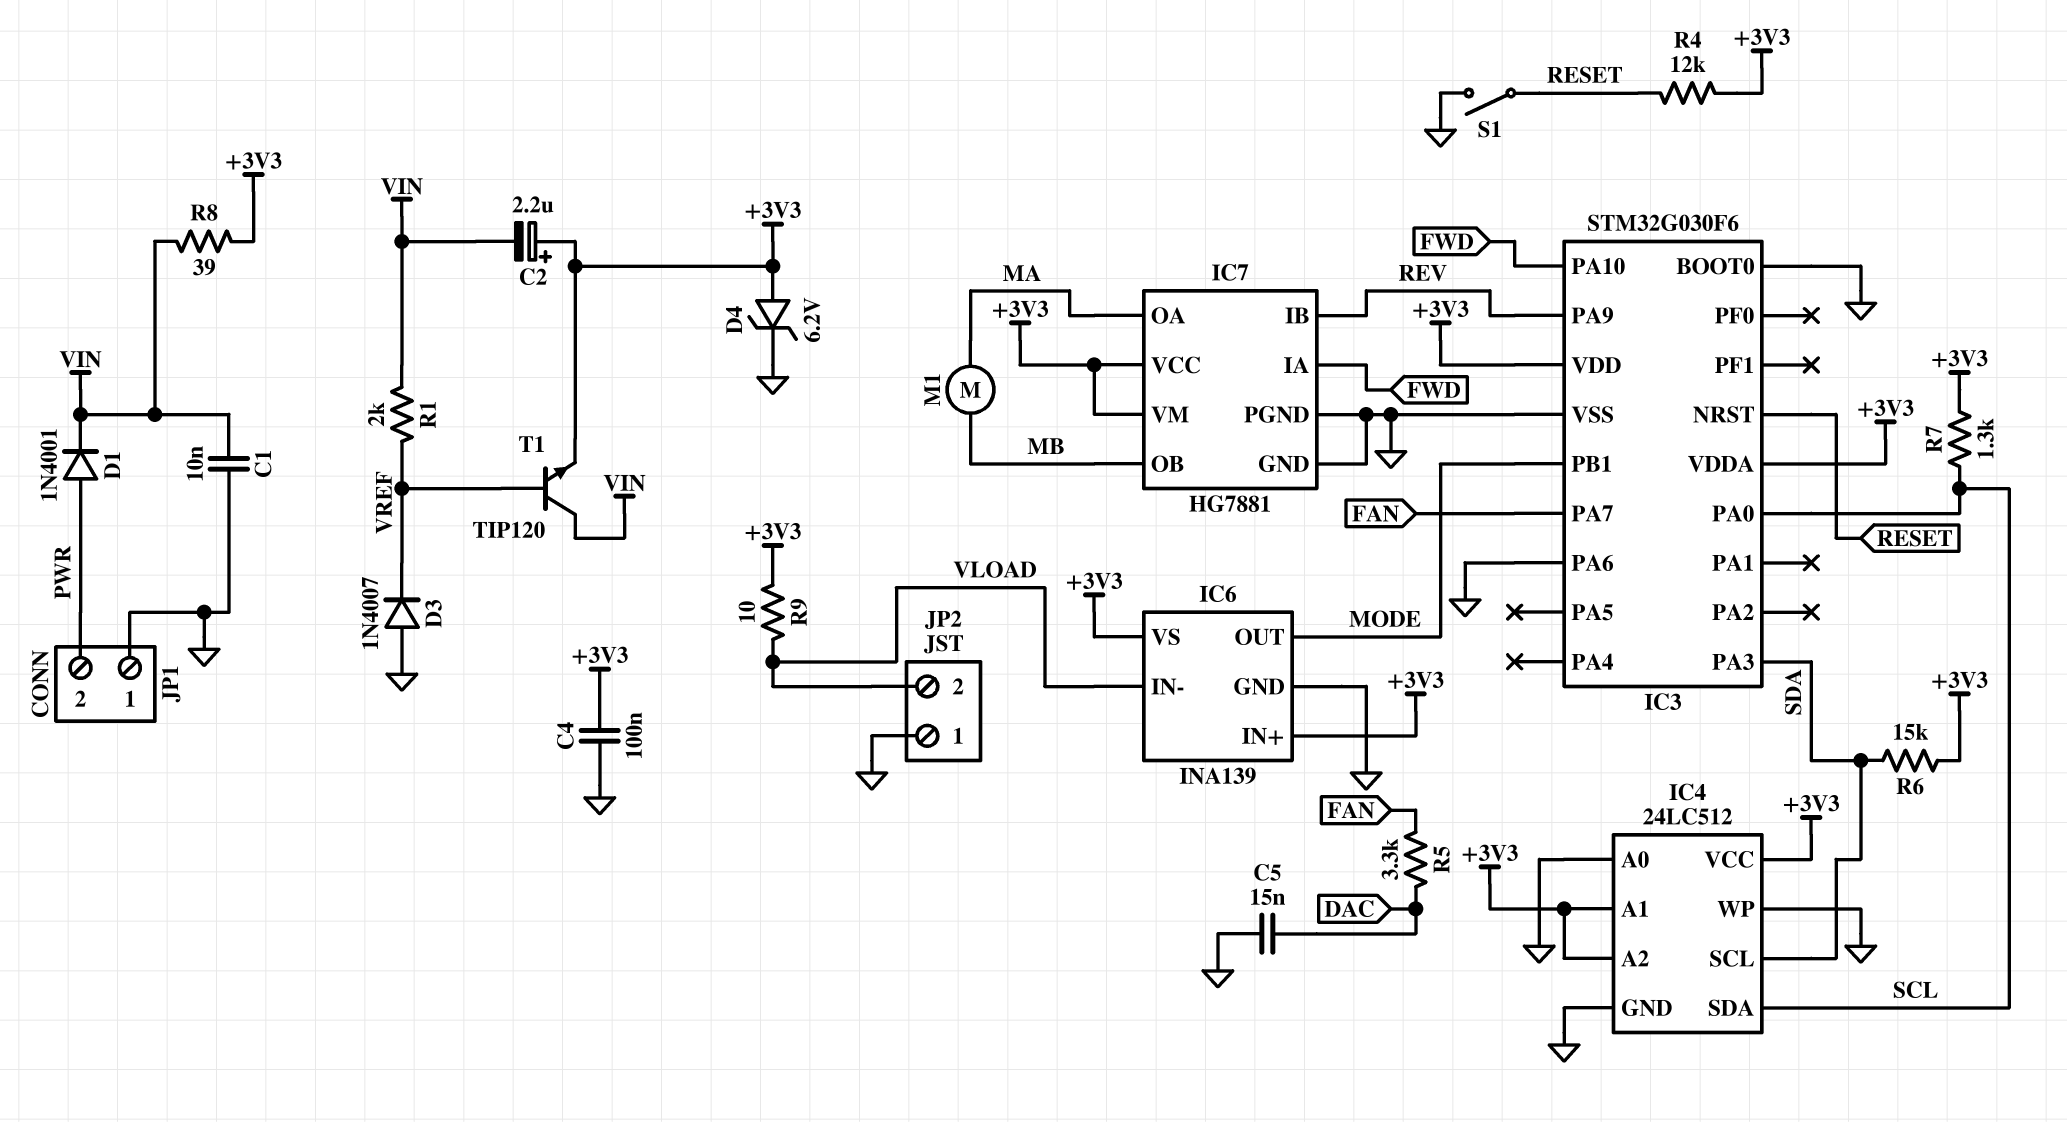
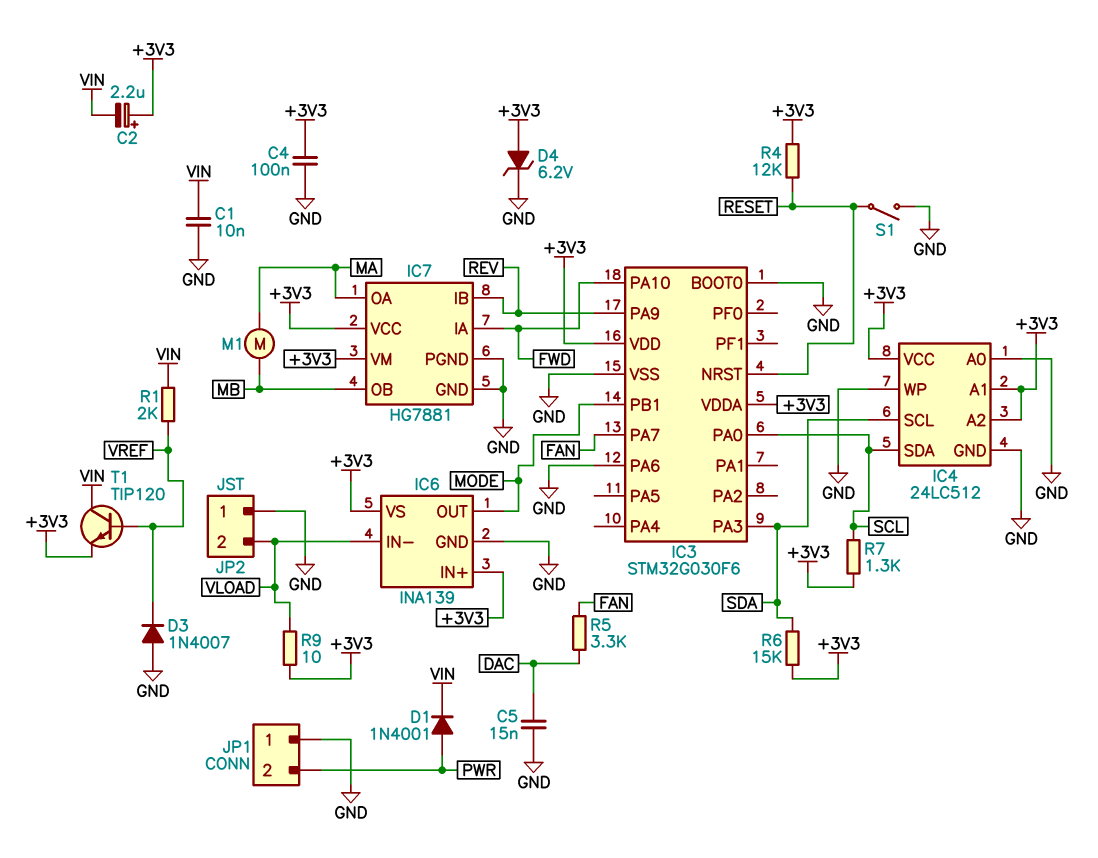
R8: 39 (+3V3, VIN) -> none

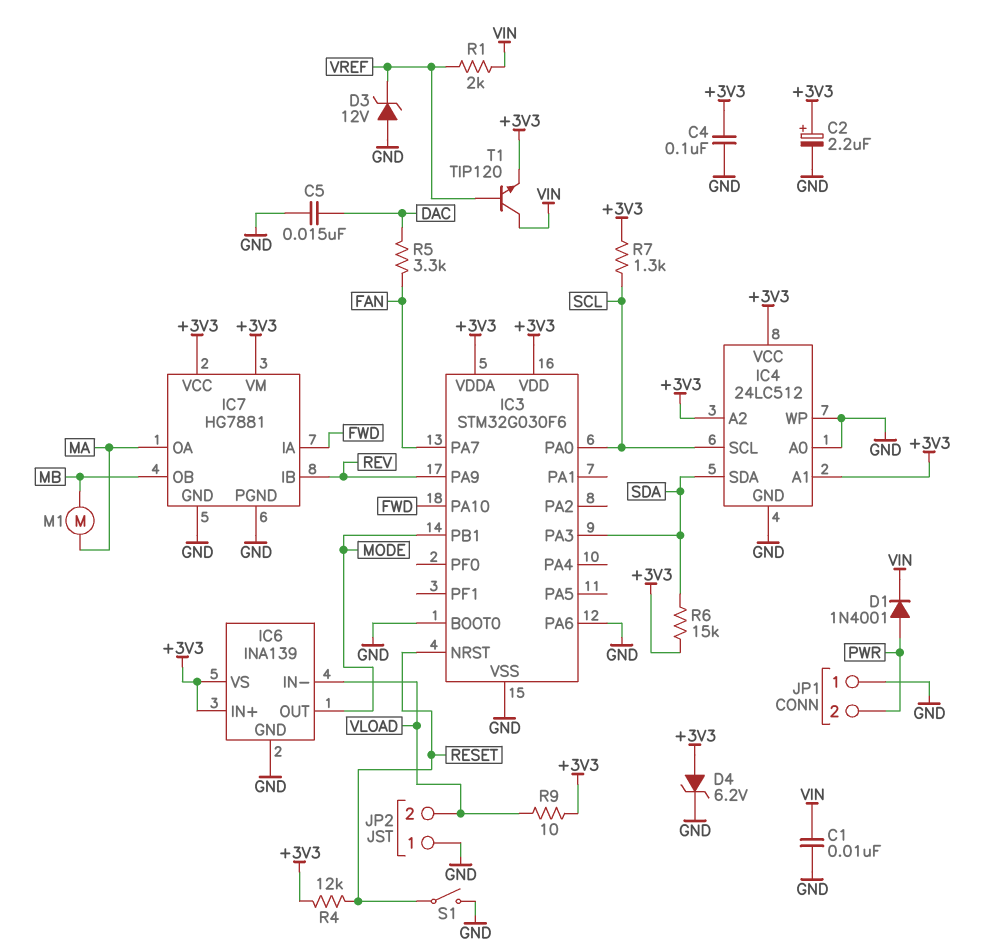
C2: 2.2uF (plus +3V3, minus VIN) -> 2.2uF (plus +3V3, minus GND)
D3: diode 1N4007 (A GND, K VREF) -> zener 12V (A GND, K VREF)
IC4 pin SCL: SDA -> SCL
IC4 pin SDA: SCL -> SDA

